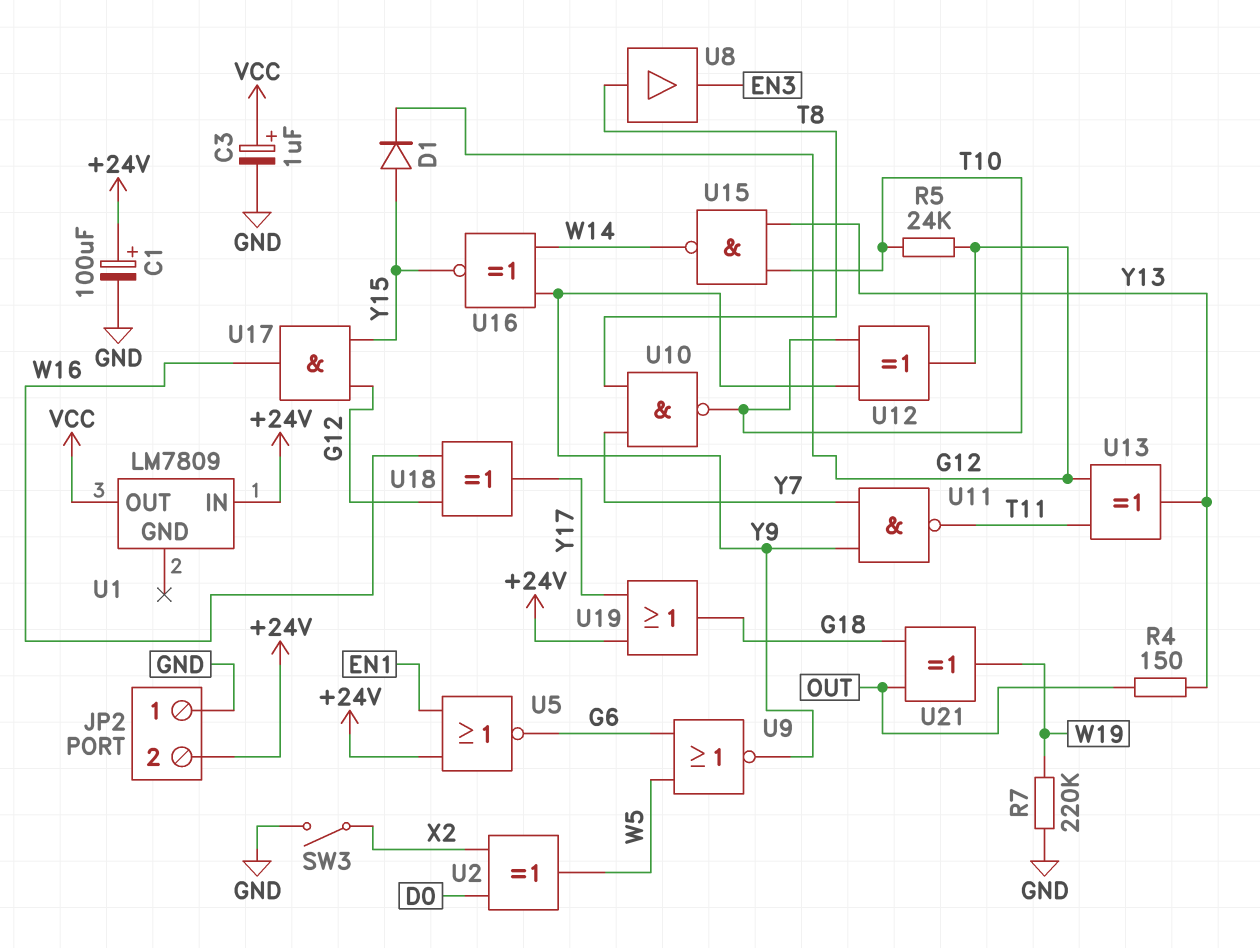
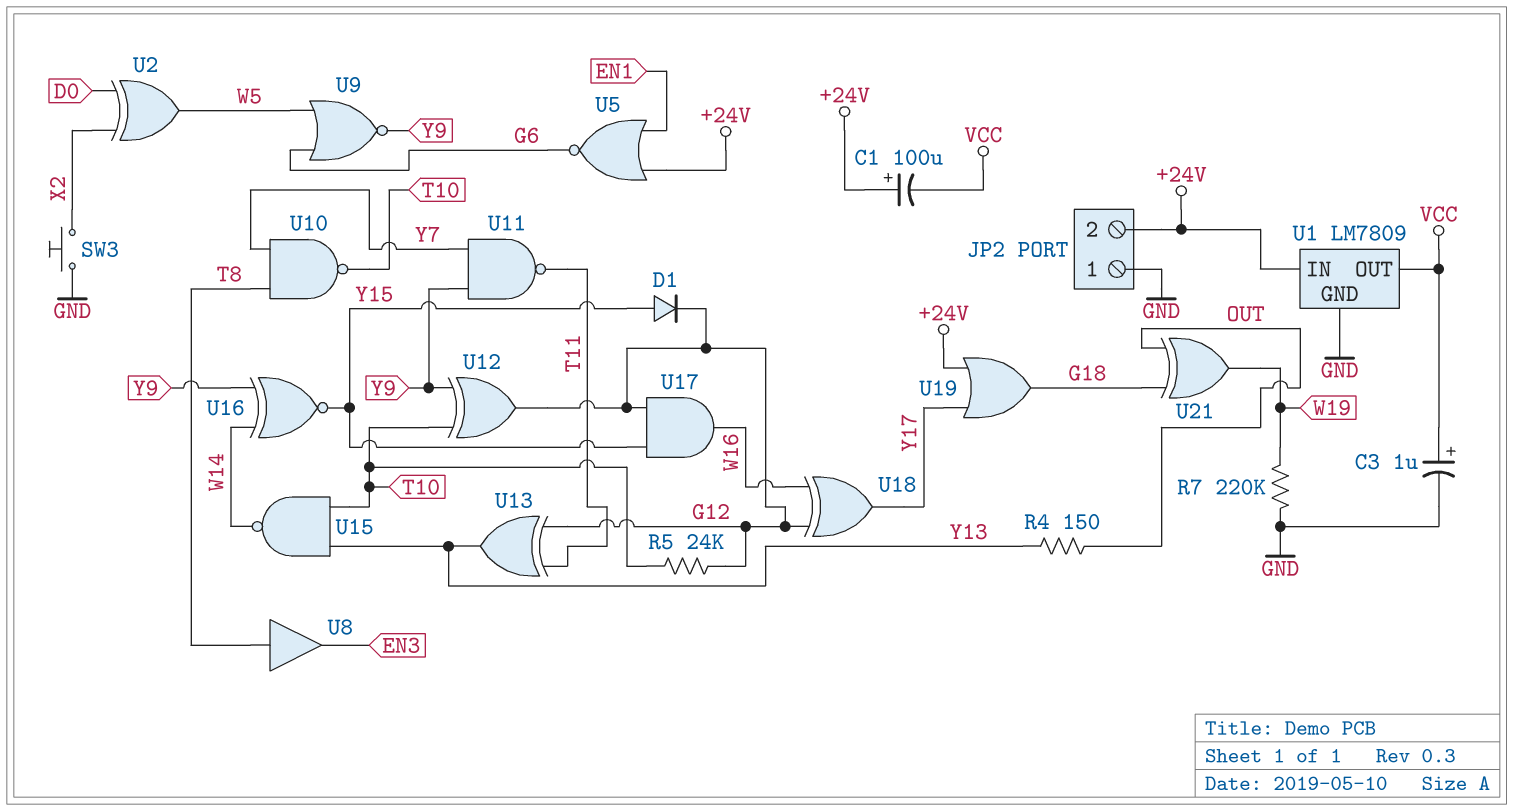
C1: 100uF (plus +24V, minus GND) -> 100uF (plus +24V, minus VCC)
SW3: switch (GND, X2) -> button (GND, X2)
U1 pin GND: none -> GND

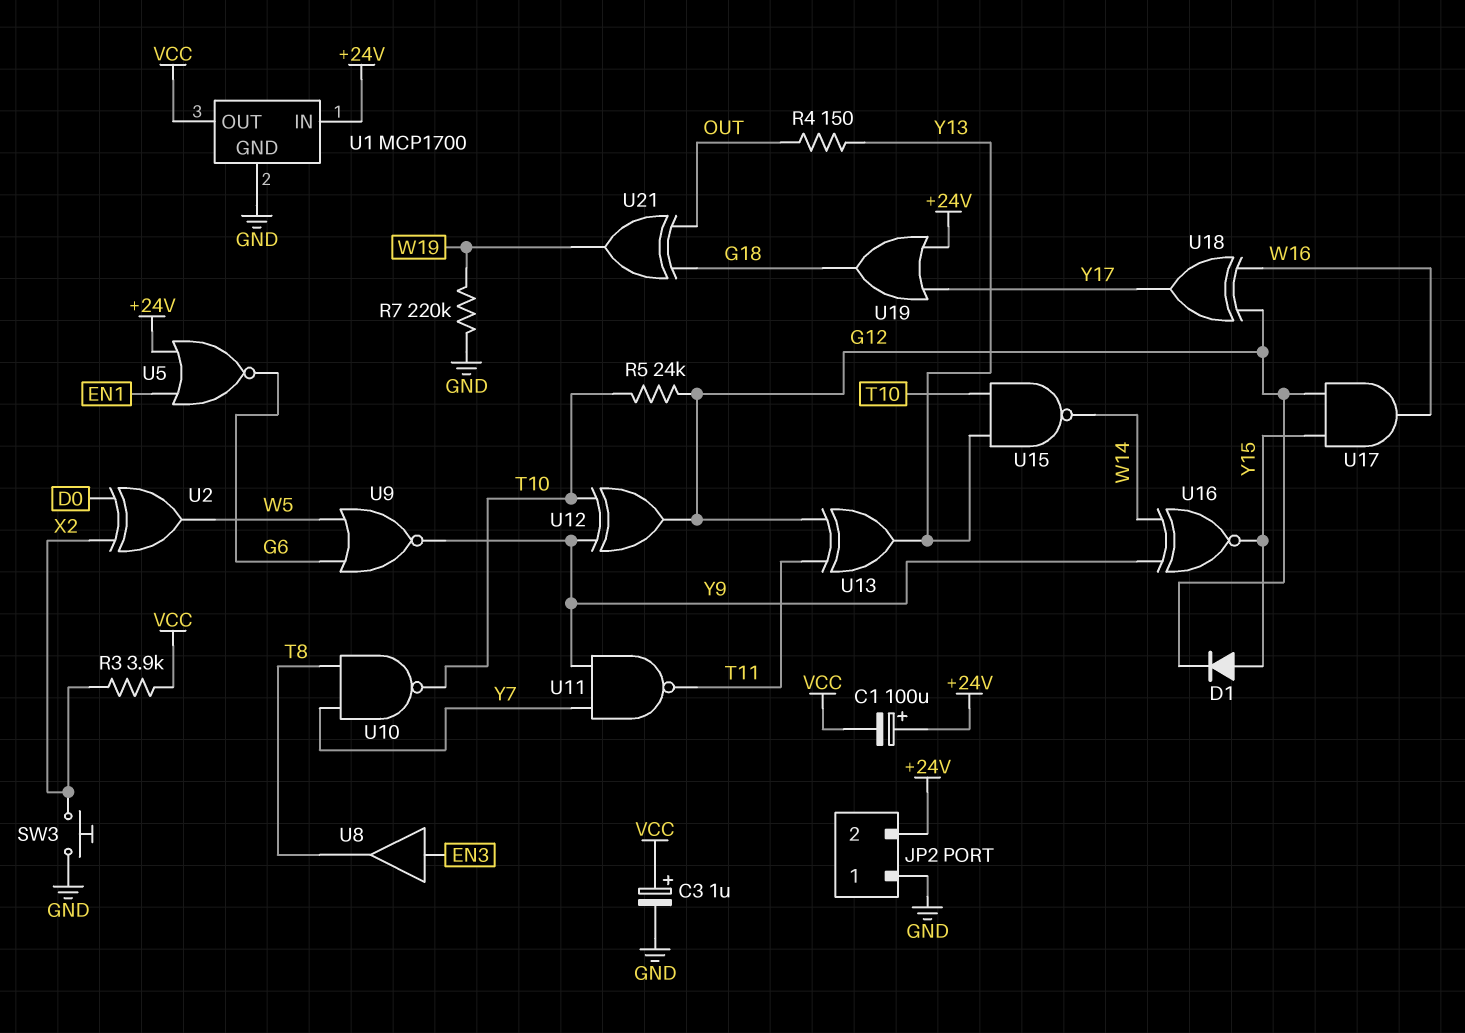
R3: none -> 3.9k (VCC, X2)
U1: LM7809 -> MCP1700
U8: buffer (in T8, out EN3) -> buffer (in EN3, out T8)

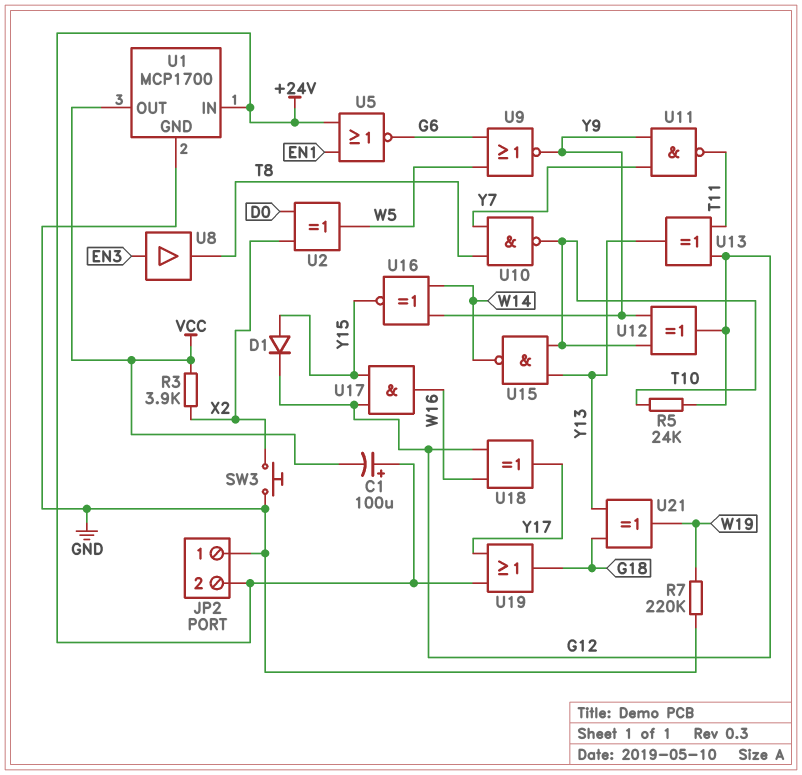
C3: 1uF (plus VCC, minus GND) -> none
R4: 150 (OUT, Y13) -> none
U21: XOR (in G18, in OUT, out W19) -> XOR (in G18, in Y13, out W19)

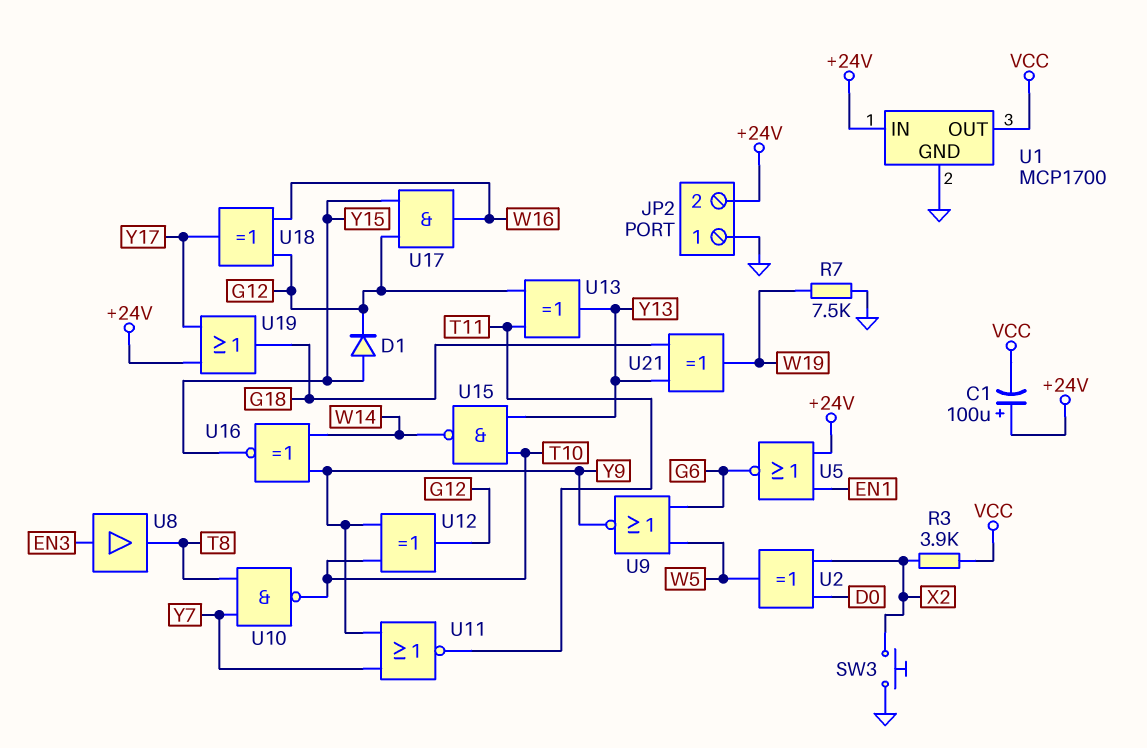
R5: 24k (G12, T10) -> none
R7: 220k (GND, W19) -> 7.5k (GND, W19)
U11: NAND (in Y7, in Y9, out T11) -> NOR (in Y7, in Y9, out T11)

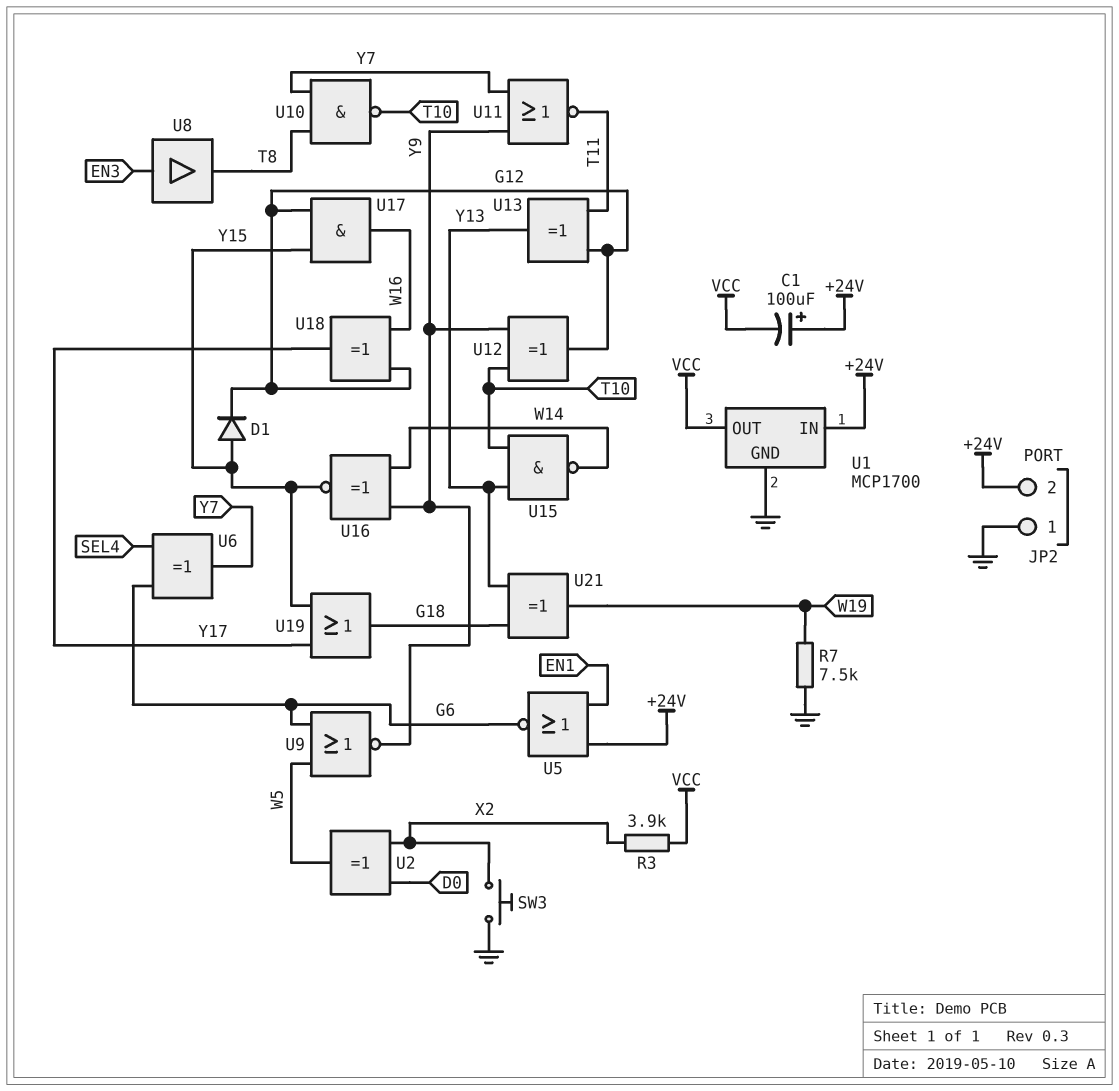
U6: none -> XOR (in G6, in SEL4, out Y7)
U19: OR (in +24V, in Y17, out G18) -> OR (in Y15, in Y17, out G18)

